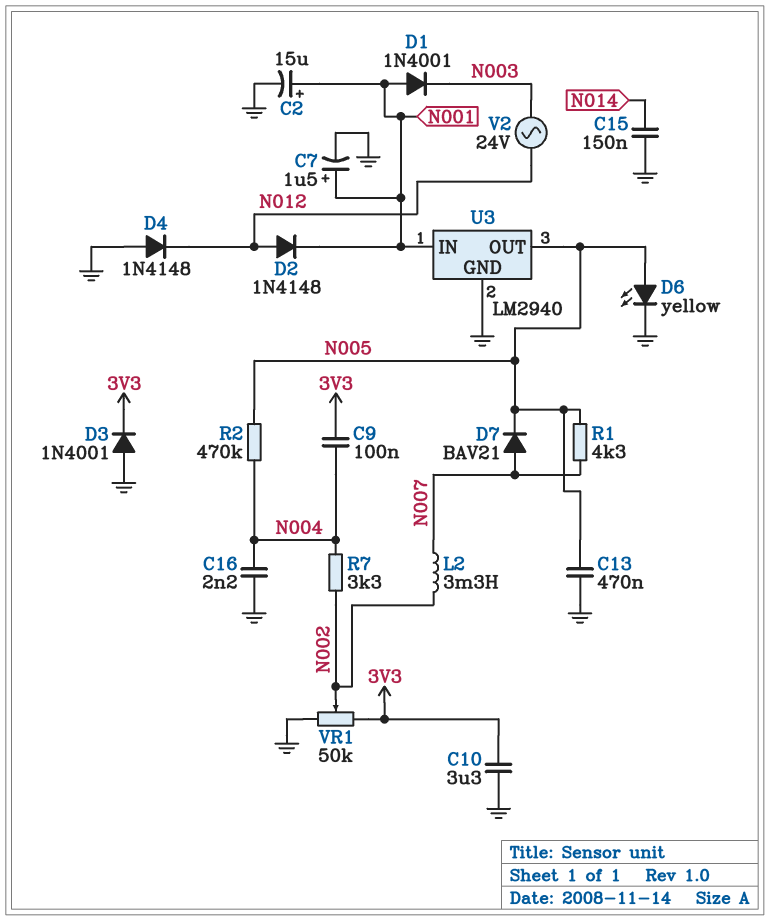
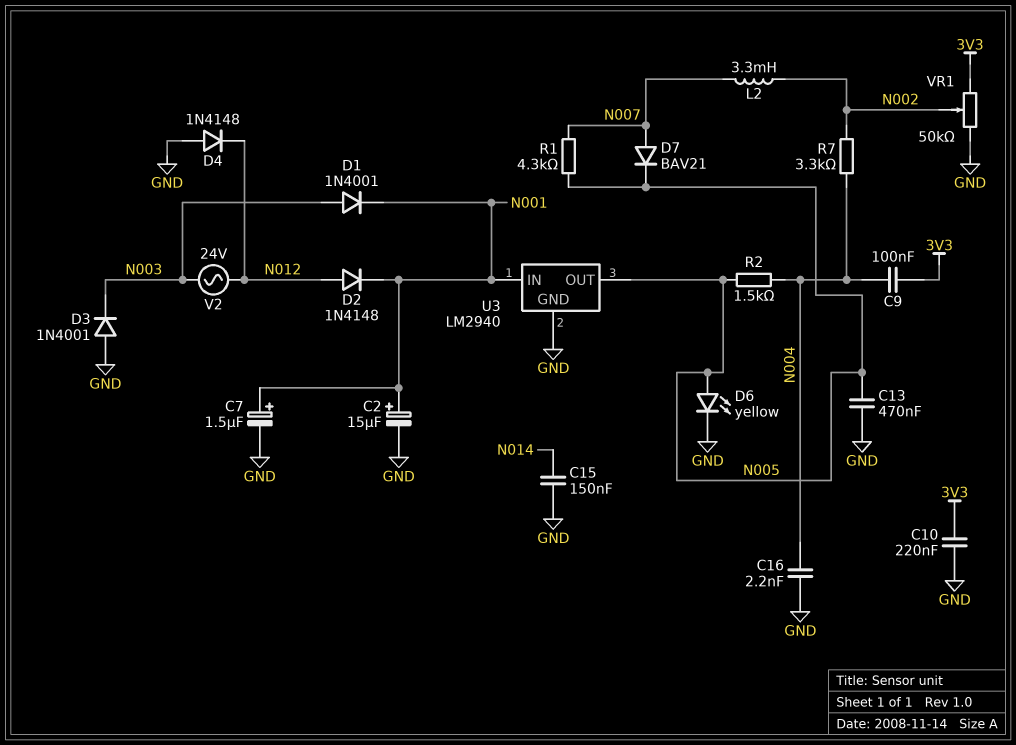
C10: 3.3uF (3V3, GND) -> 220nF (3V3, GND)
D1: diode 1N4001 (A N001, K N003) -> diode 1N4001 (A N003, K N001)
D3: diode 1N4001 (A GND, K 3V3) -> diode 1N4001 (A GND, K N003)
R2: 470k (N004, N005) -> 1.5k (N004, N005)

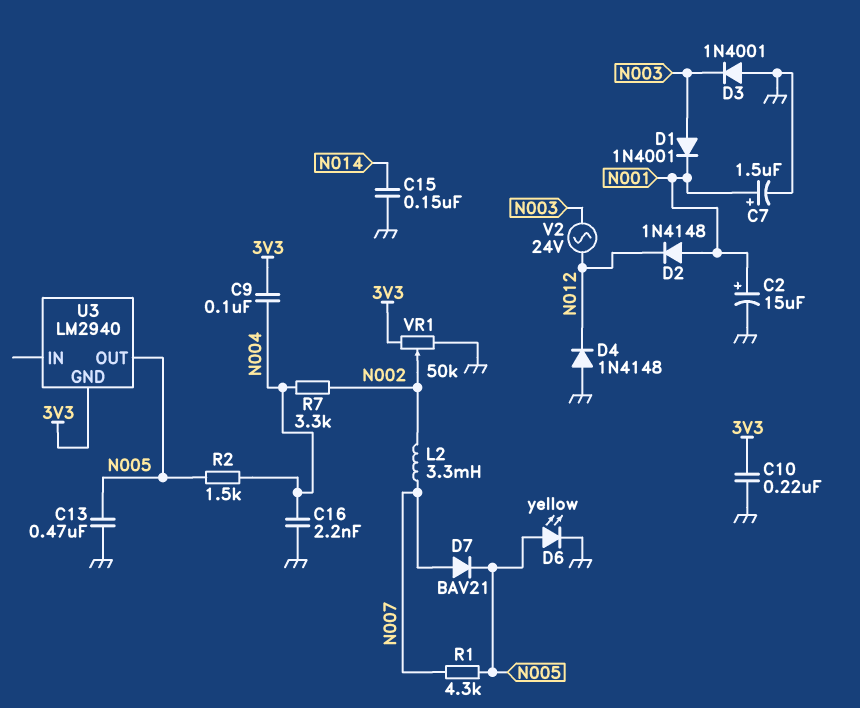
D2: diode 1N4148 (A N012, K N001) -> diode 1N4148 (A N001, K N012)
U3 pin GND: GND -> 3V3
U3 pin IN: N001 -> none

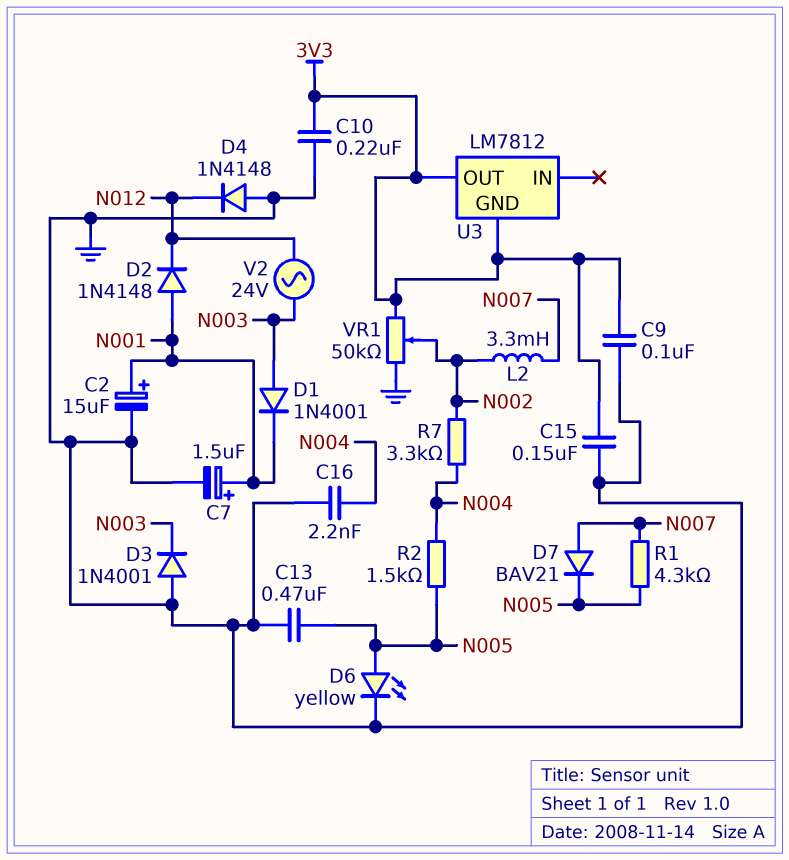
C9: 100nF (3V3, N004) -> 100nF (3V3, GND)
C15: 150nF (GND, N014) -> 150nF (3V3, GND)
U3: LM2940 -> LM7812
U3 pin OUT: N005 -> 3V3

